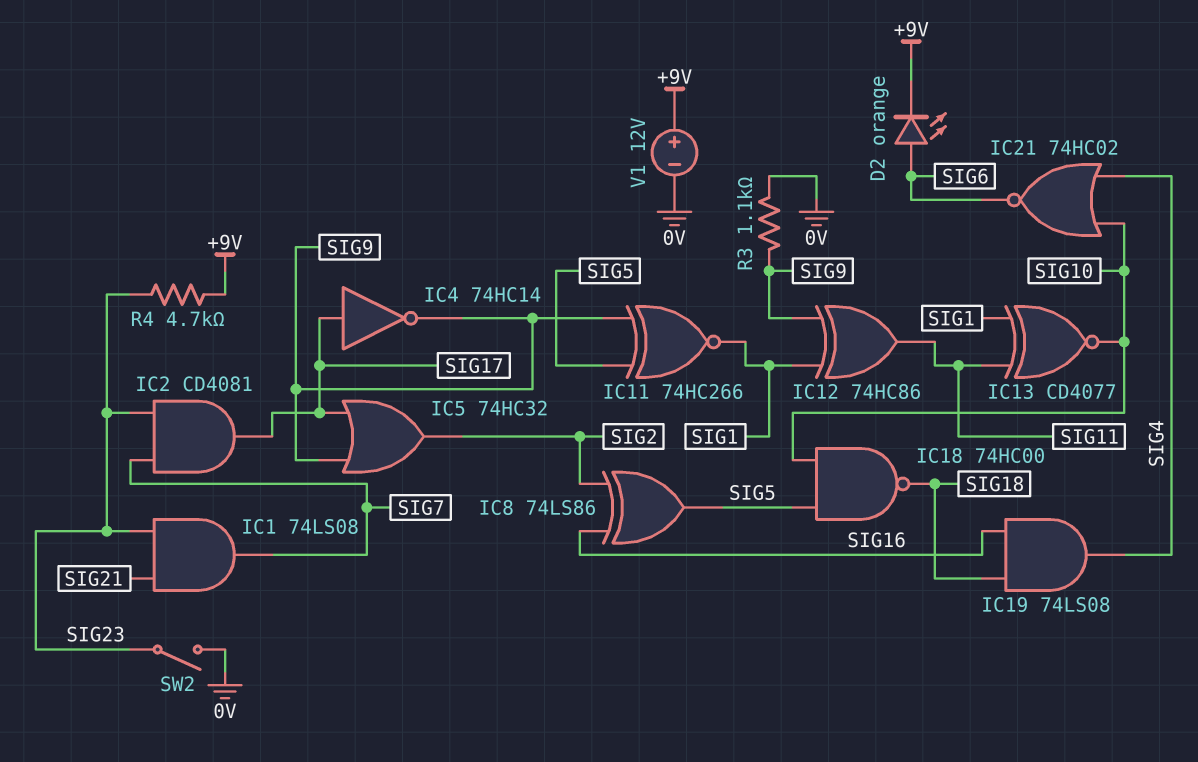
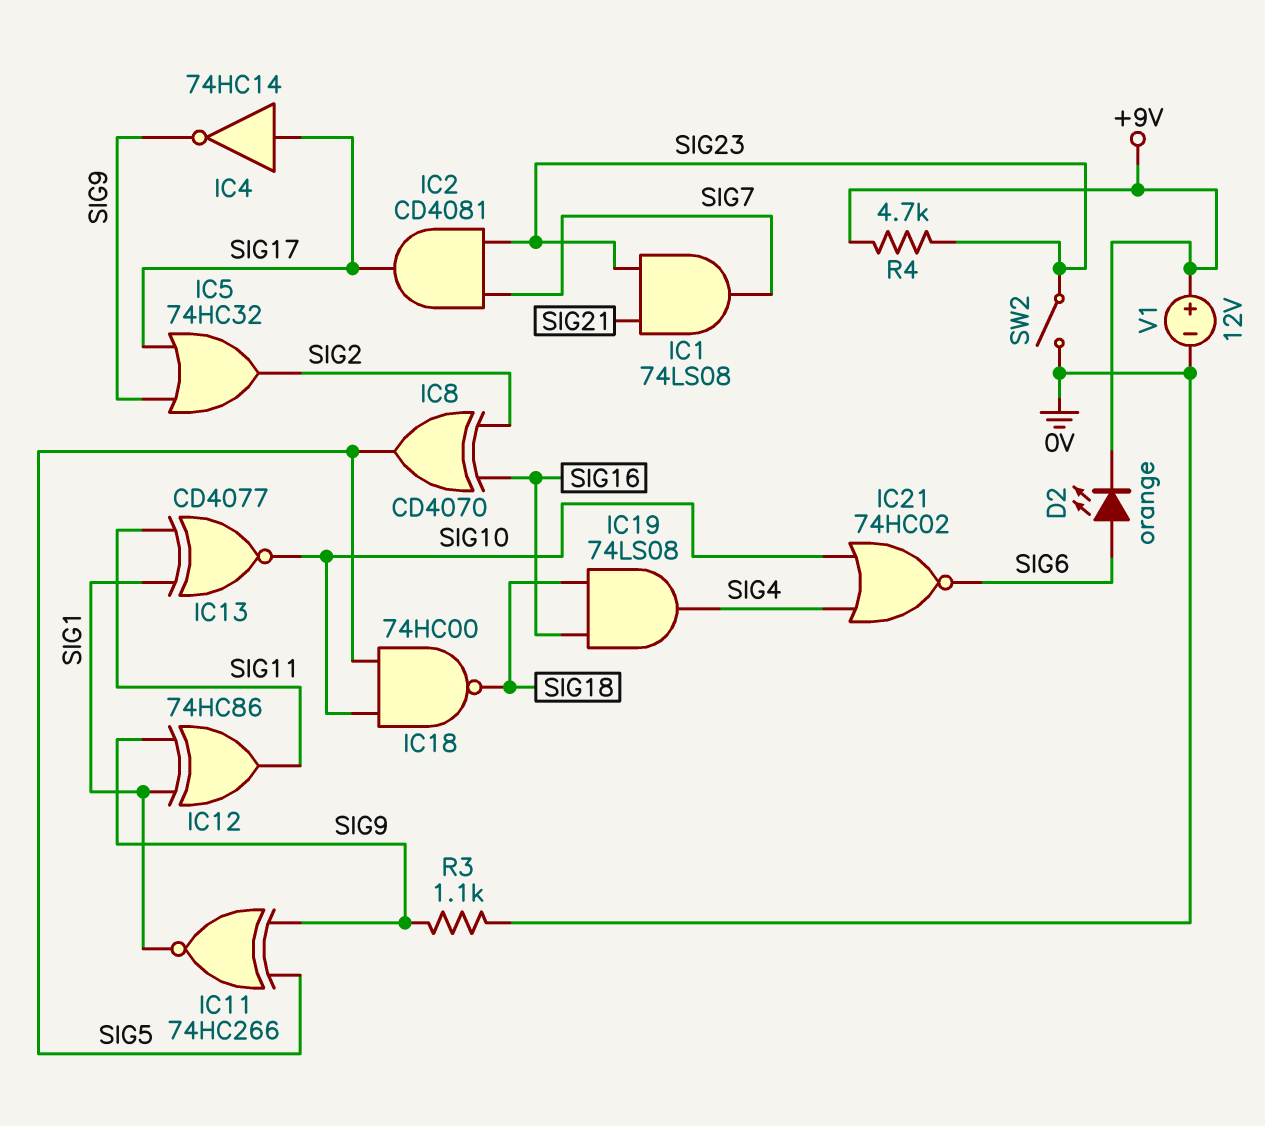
IC8: XOR 74LS86 (in SIG2, in SIG16, out SIG5) -> XOR CD4070 (in SIG2, in SIG16, out SIG5)

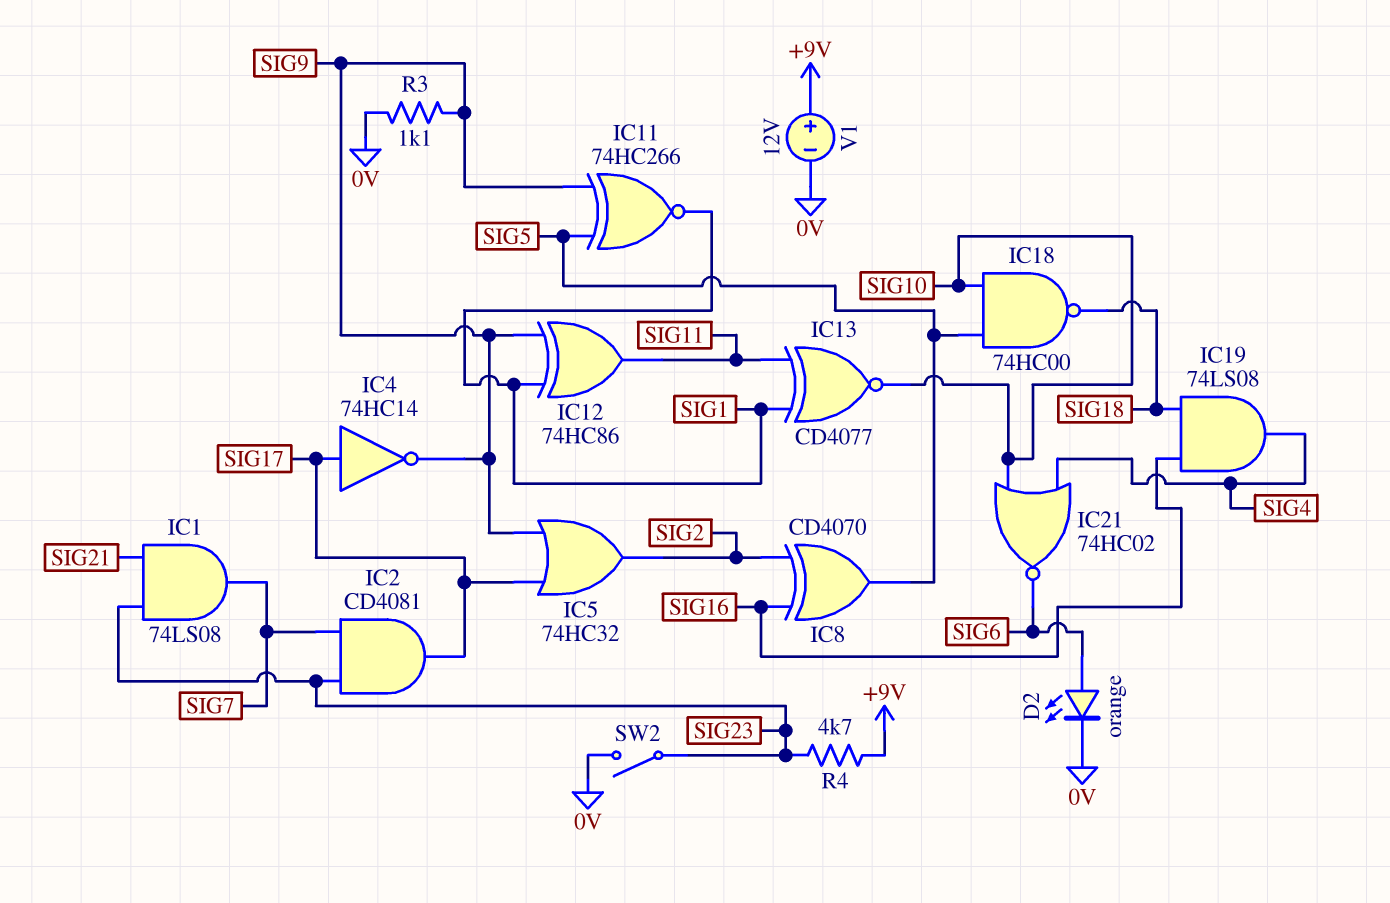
D2: LED orange (A SIG6, K +9V) -> LED orange (A SIG6, K 0V)

